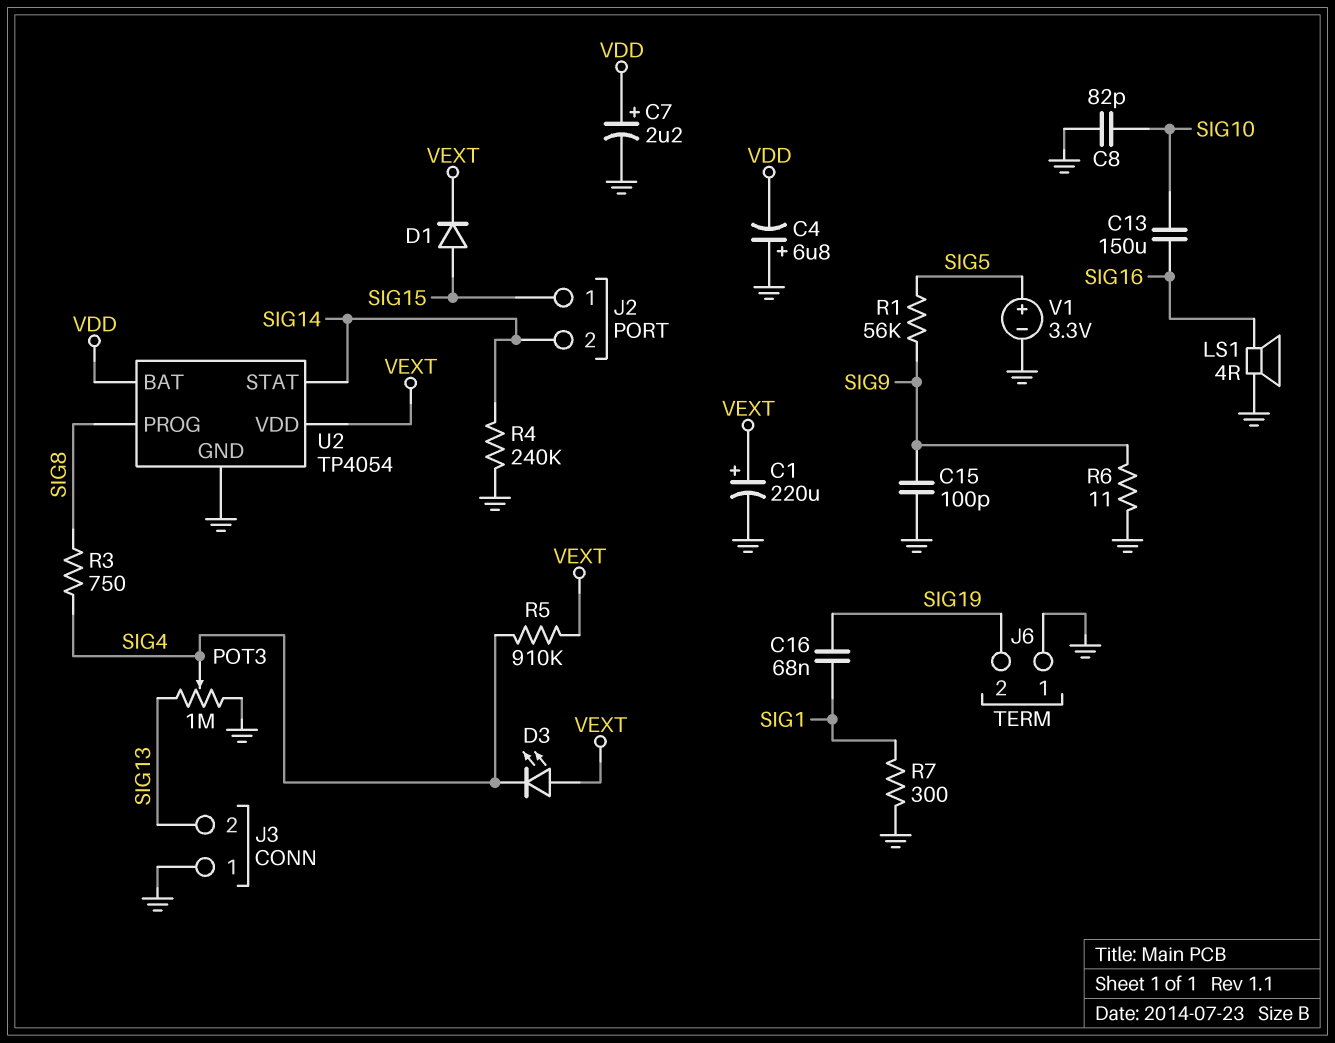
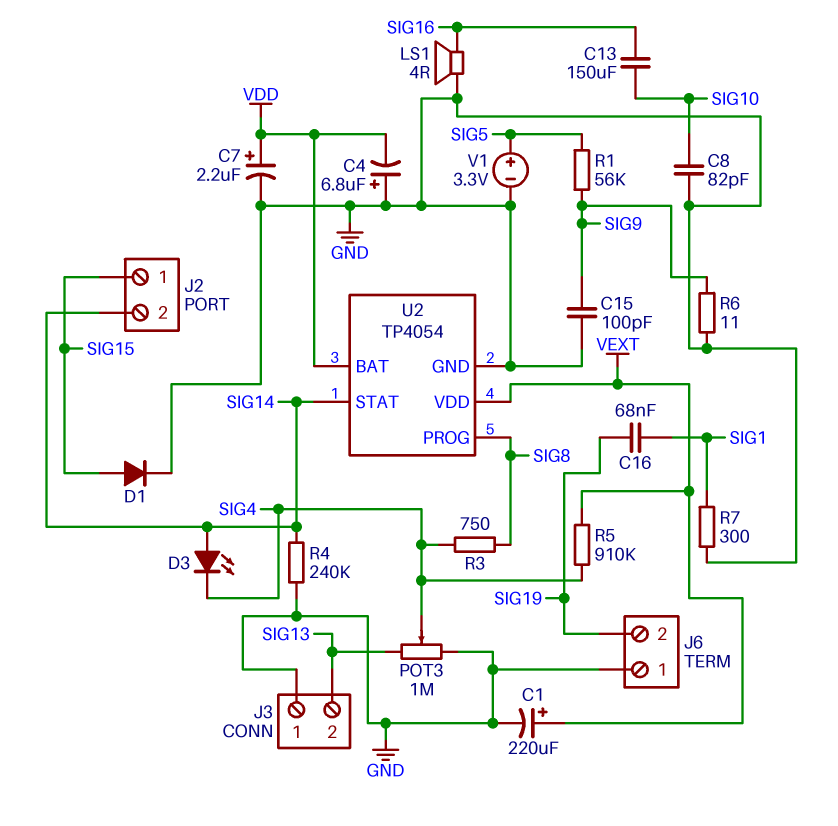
D1: diode (A SIG15, K VEXT) -> diode (A SIG15, K GND)
D3: LED (A VEXT, K SIG4) -> LED (A SIG14, K SIG4)

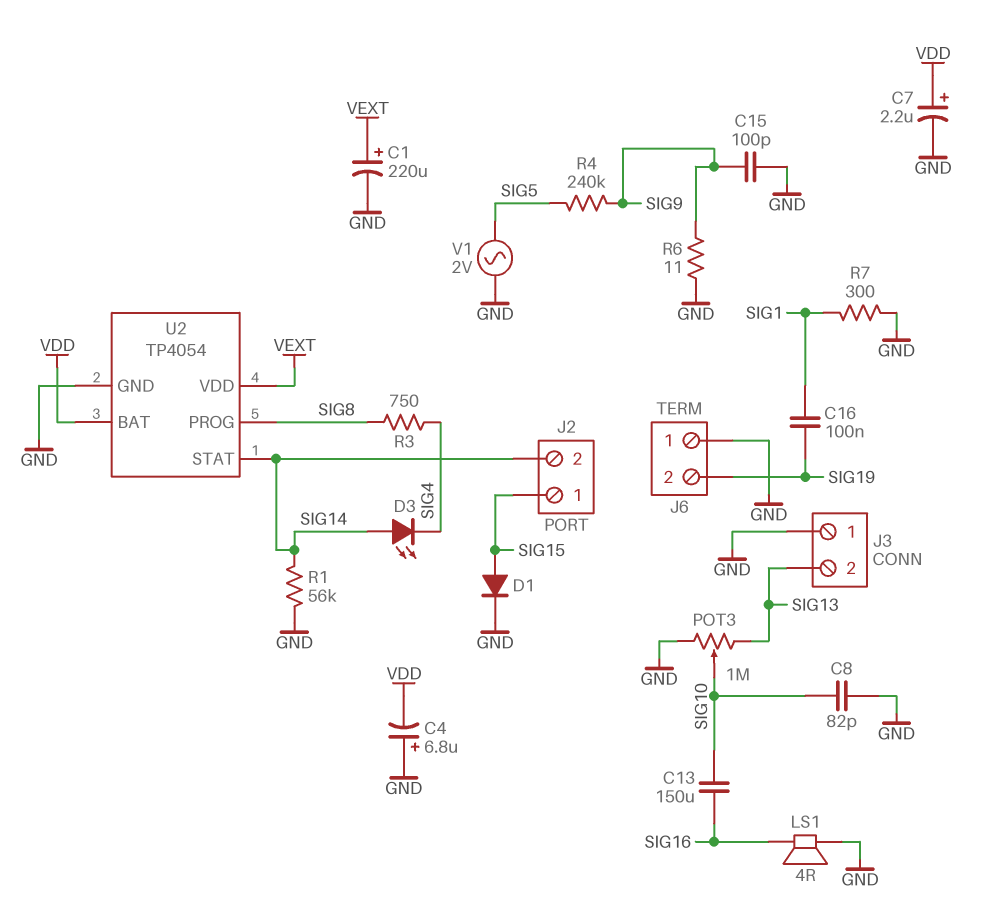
C16: 68nF (SIG1, SIG19) -> 100nF (SIG1, SIG19)
POT3: 1M (GND, SIG13, wiper SIG4) -> 1M (GND, SIG13, wiper SIG10)
R1: 56k (SIG5, SIG9) -> 56k (GND, SIG14)
R4: 240k (GND, SIG14) -> 240k (SIG5, SIG9)
R5: 910k (SIG4, VEXT) -> none
V1: 3.3V (plus SIG5, minus GND) -> AC 2V (GND, SIG5)

